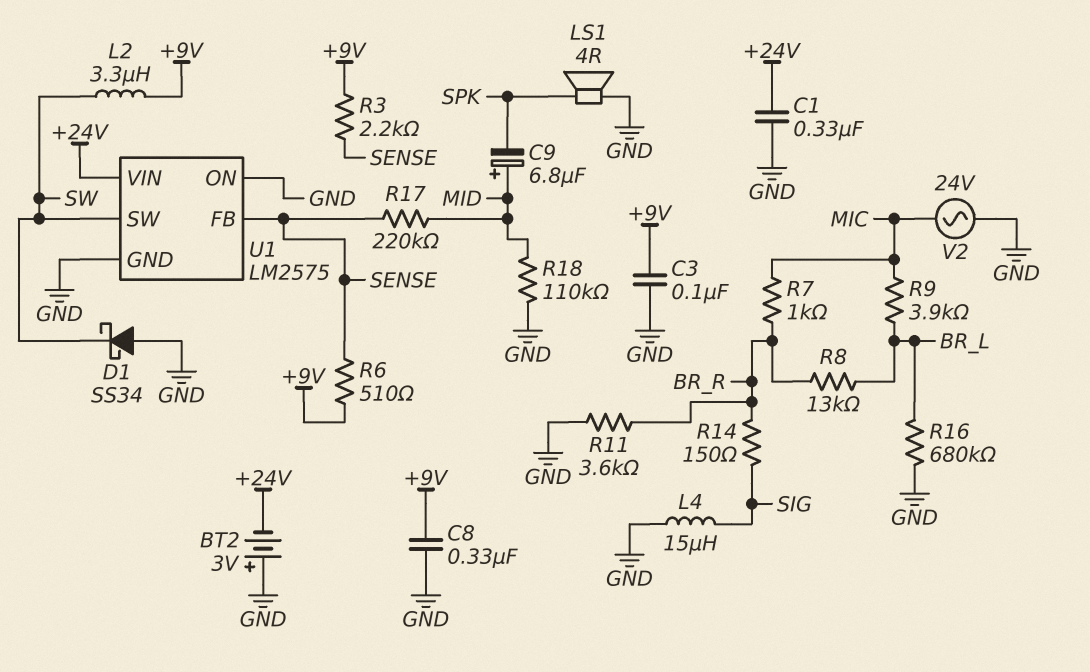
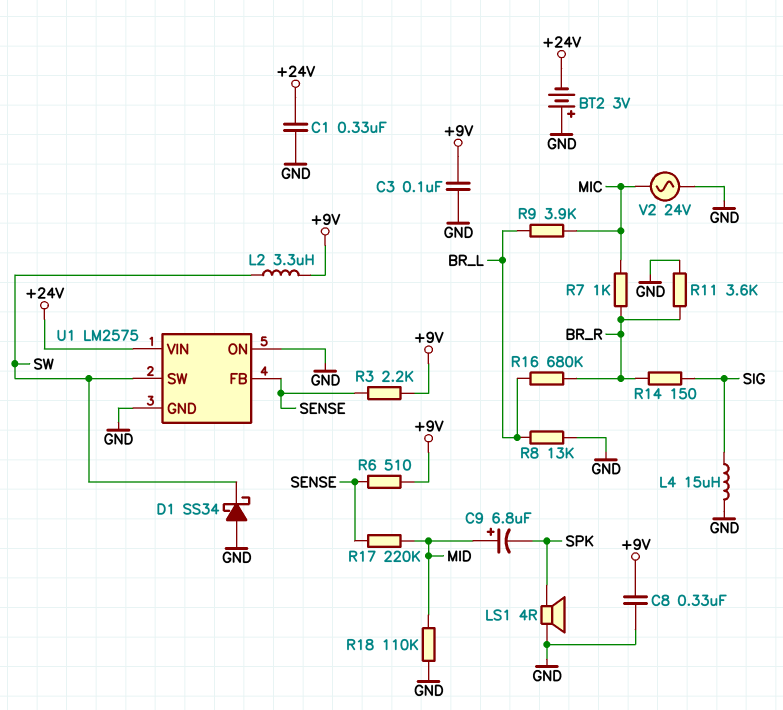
R8: 13k (BR_L, BR_R) -> 13k (BR_L, GND)
R16: 680k (BR_L, GND) -> 680k (BR_L, BR_R)

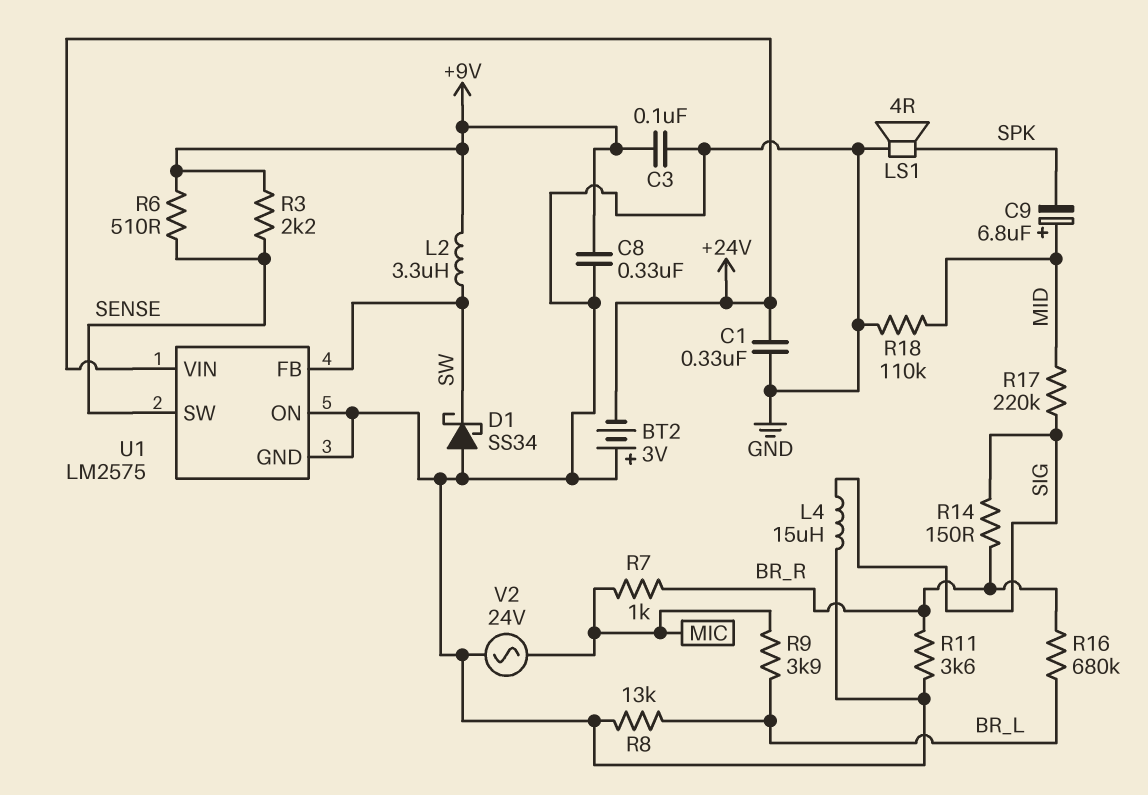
R17: 220k (MID, SENSE) -> 220k (MID, SIG)
U1 pin FB: SENSE -> SW
U1 pin SW: SW -> SENSE

